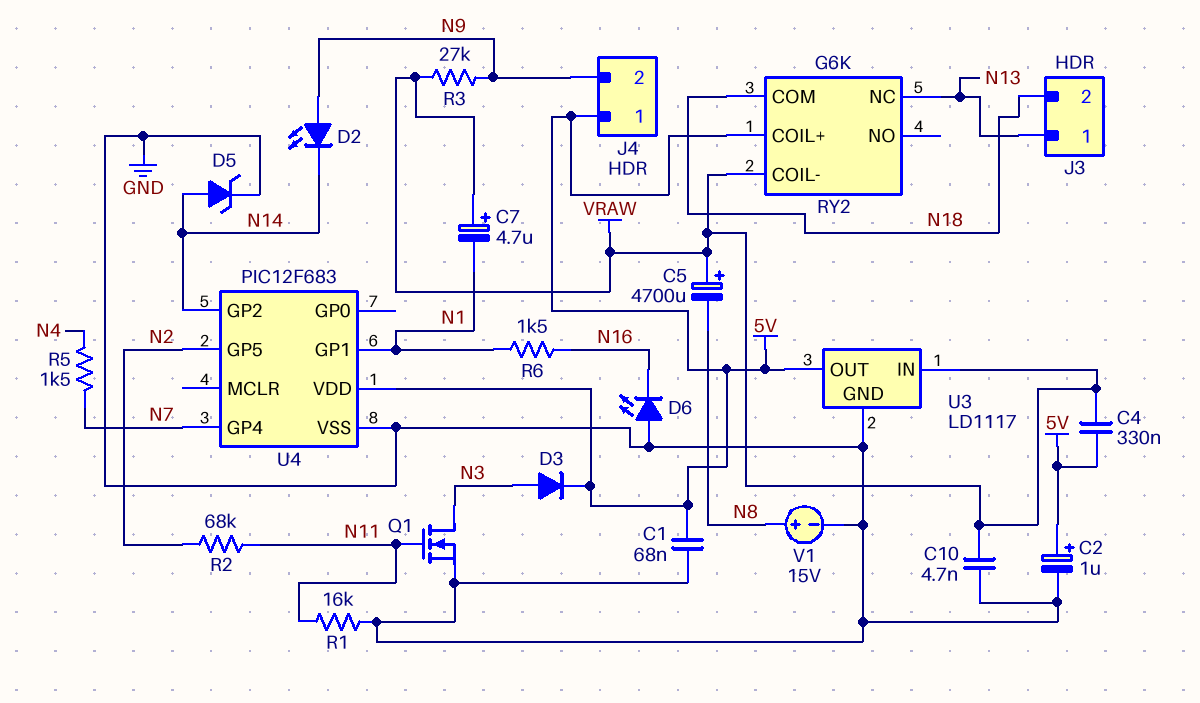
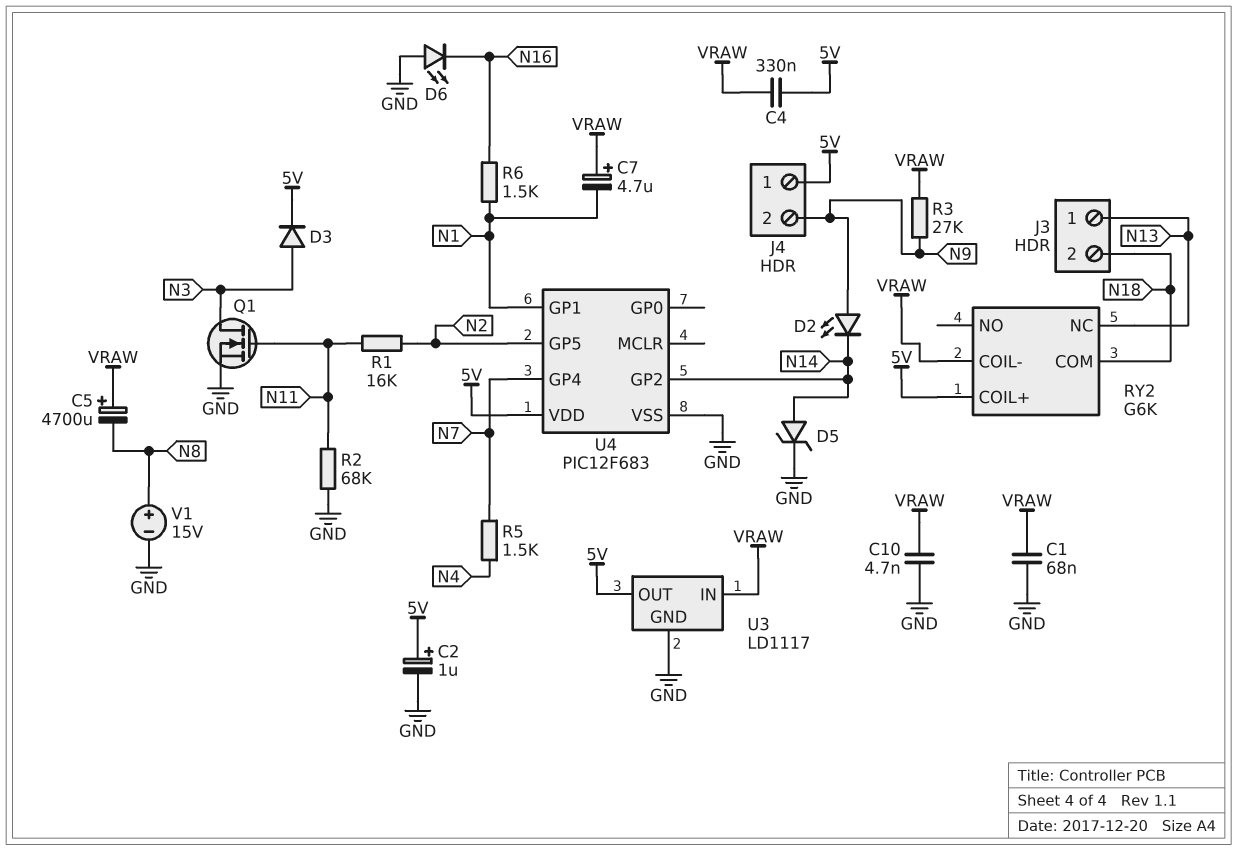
C1: 68nF (5V, GND) -> 68nF (GND, VRAW)
R1: 16k (GND, N11) -> 16k (N2, N11)
R2: 68k (N2, N11) -> 68k (GND, N11)

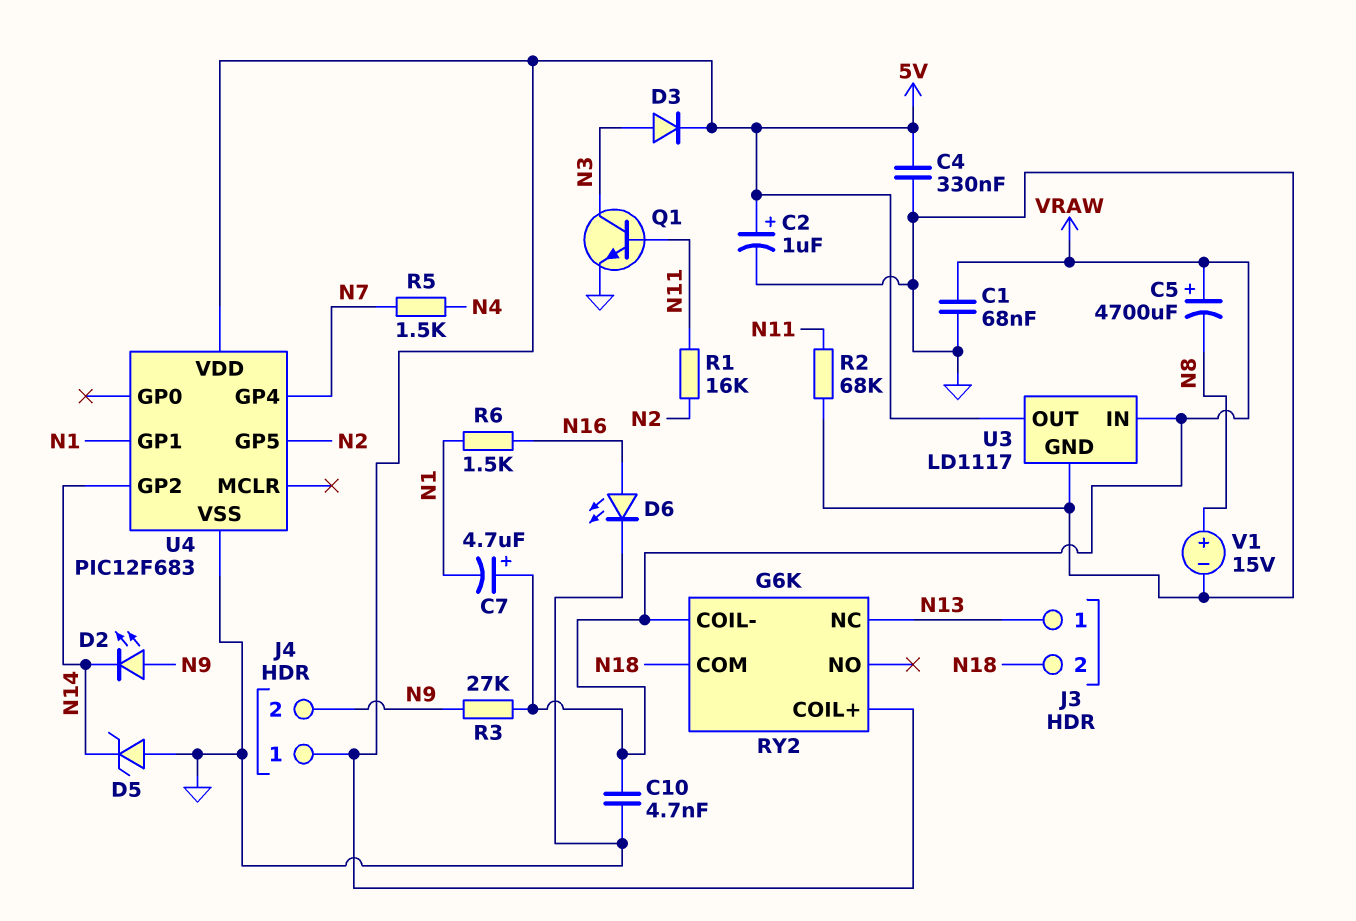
C4: 330nF (5V, VRAW) -> 330nF (5V, GND)
D5: zener (A N14, K GND) -> zener (A GND, K N14)
D6: LED (A GND, K N16) -> LED (A N16, K GND)
Q1: NMOS (G N11, D N3, S GND) -> NPN (B N11, C N3, E GND)

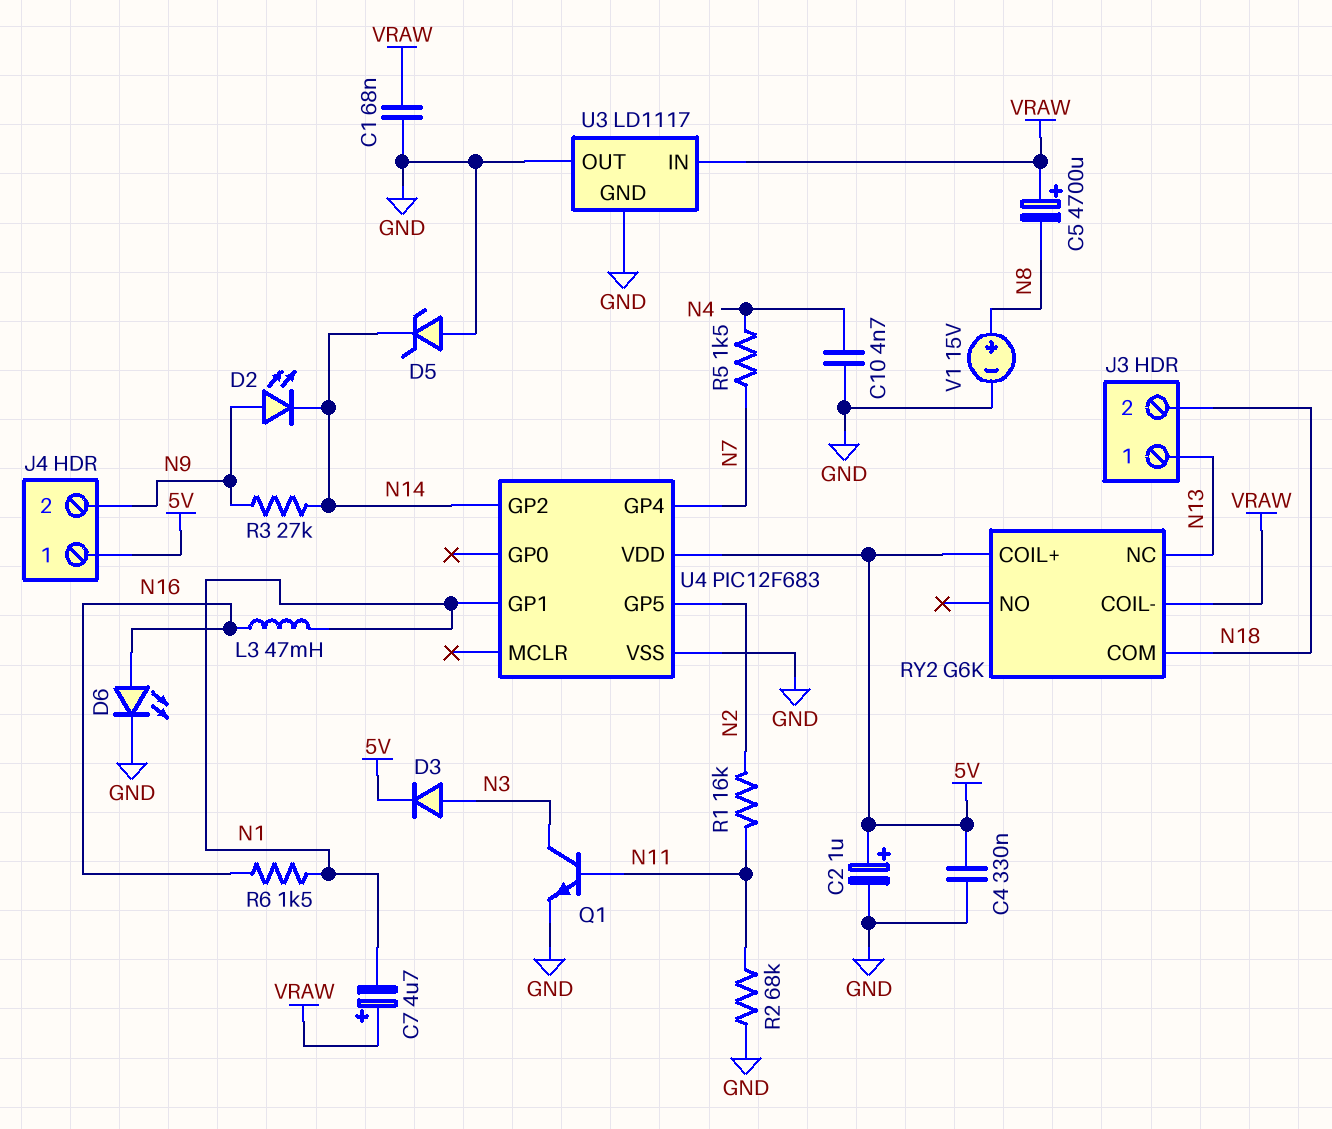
C10: 4.7nF (GND, VRAW) -> 4.7nF (GND, N4)
L3: none -> 47mH (N1, N16)
R3: 27k (N9, VRAW) -> 27k (N9, N14)
U3 pin OUT: 5V -> GND

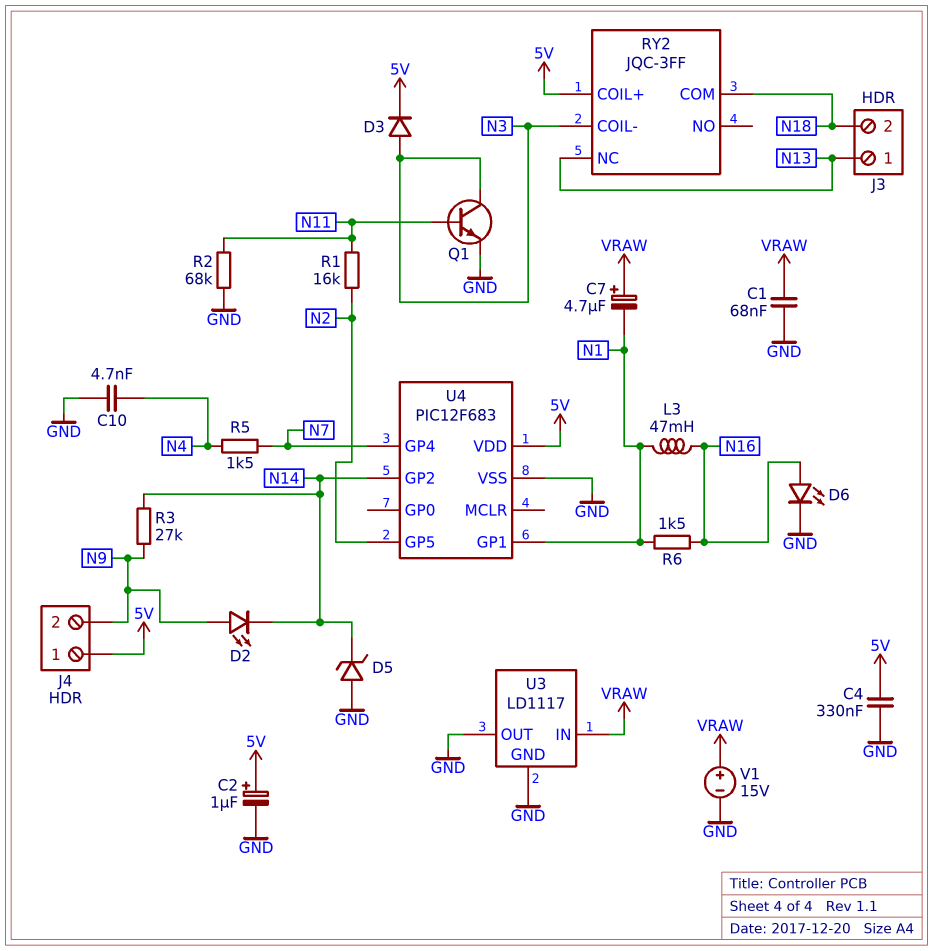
C5: 4700uF (plus VRAW, minus N8) -> none
RY2: G6K -> JQC-3FF
RY2 pin COIL-: VRAW -> N3
V1: 15V (plus N8, minus GND) -> 15V (plus VRAW, minus GND)

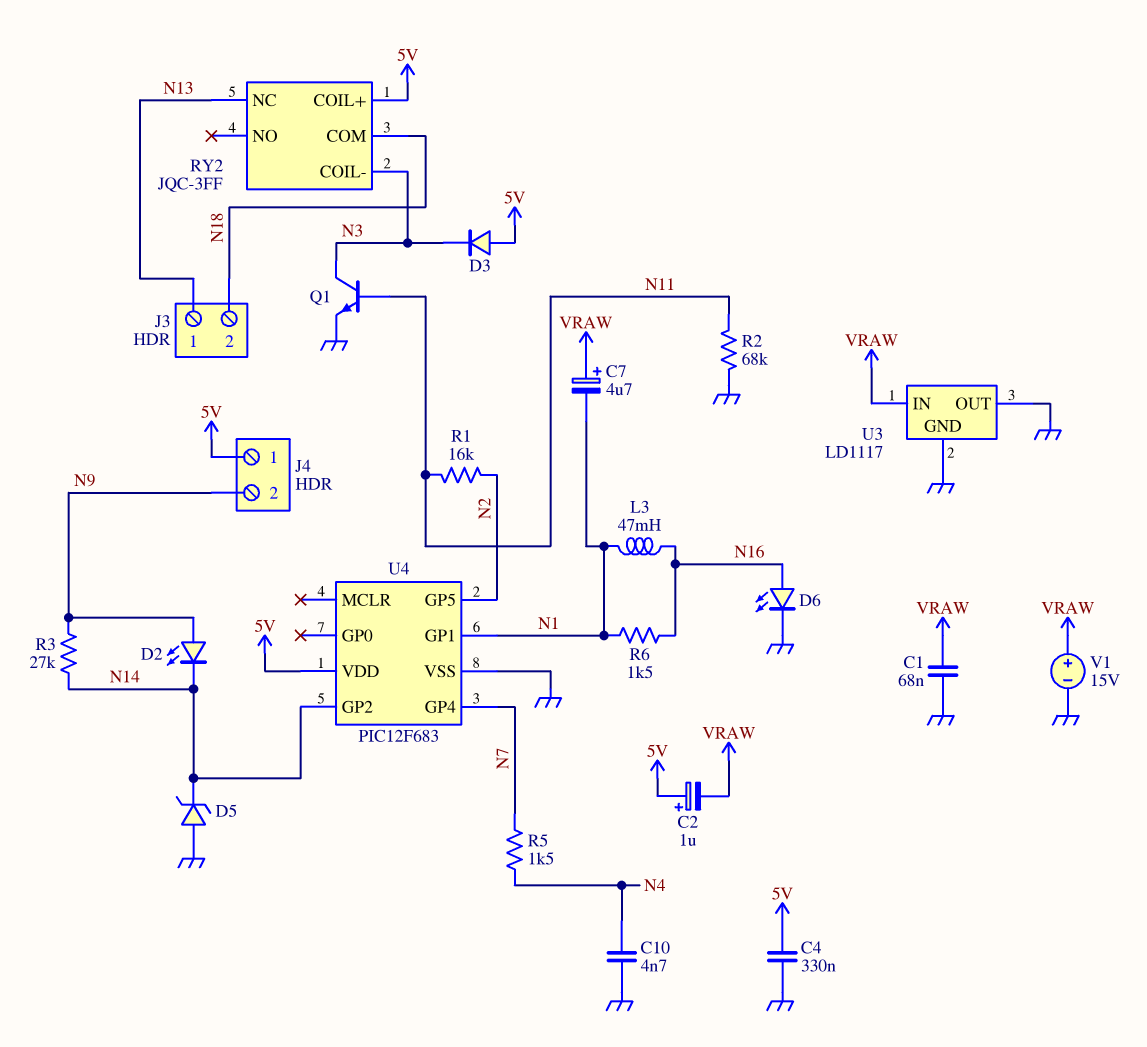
C2: 1uF (plus 5V, minus GND) -> 1uF (plus 5V, minus VRAW)
D3: diode (A N3, K 5V) -> diode (A 5V, K N3)

